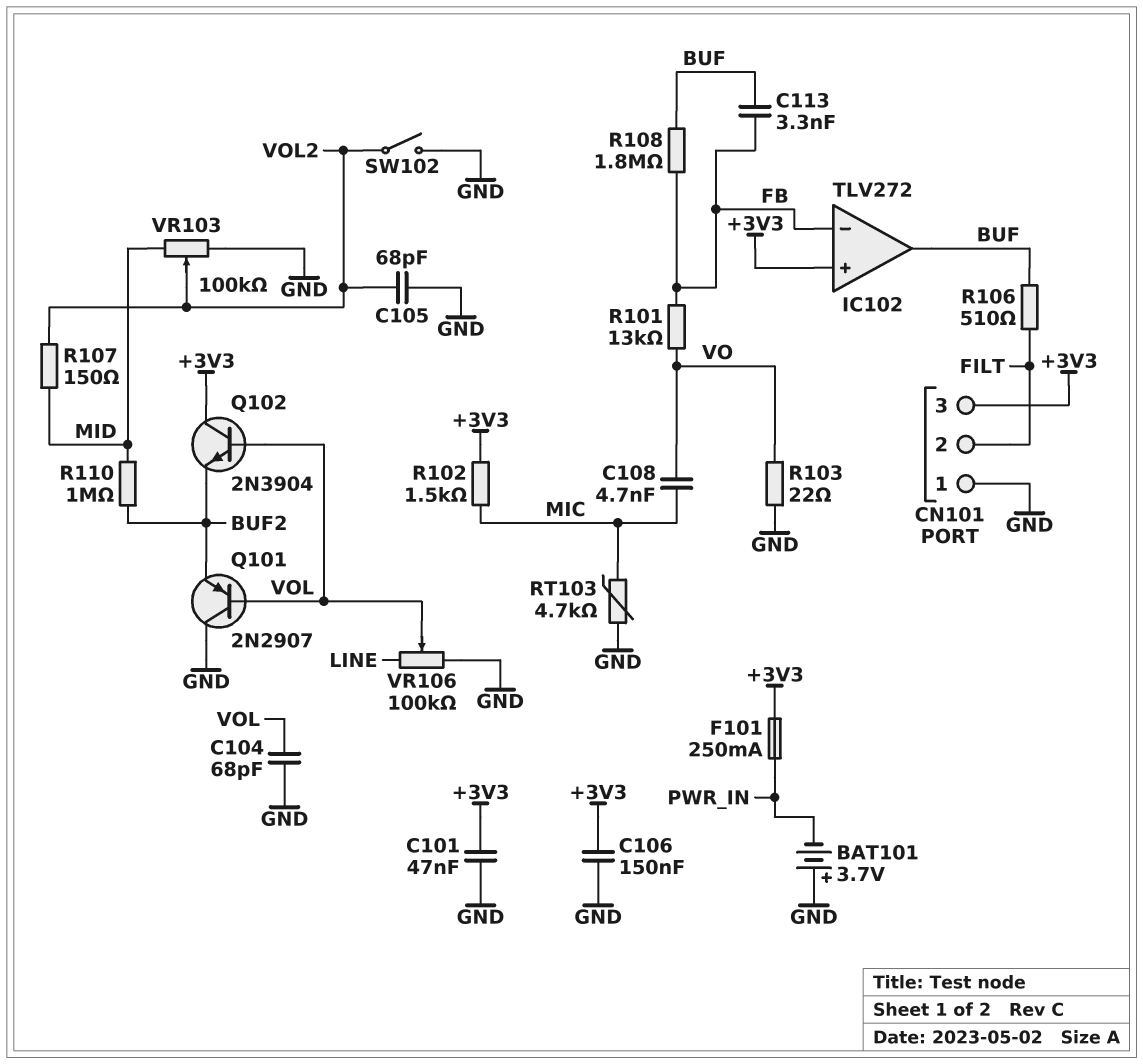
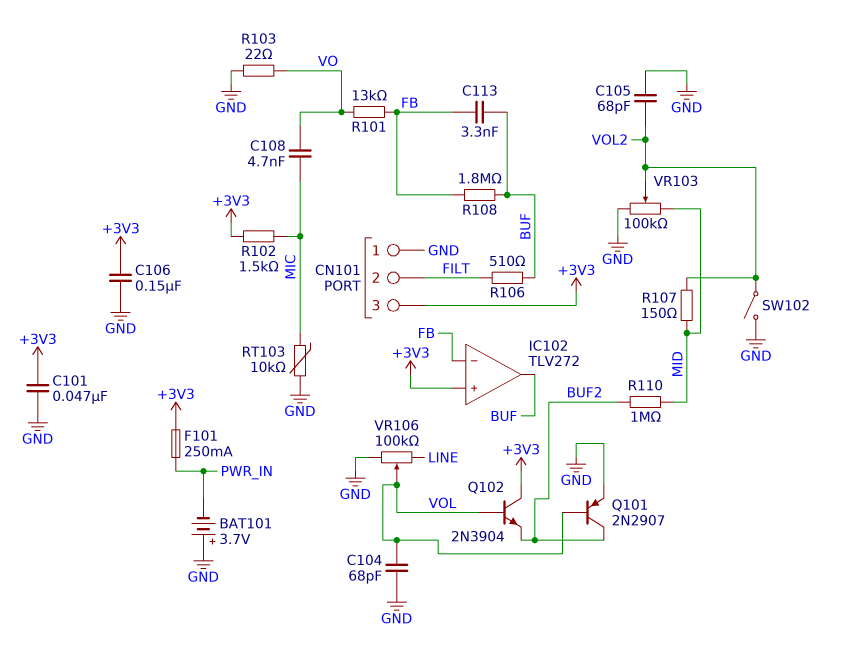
Q101: PNP 2N2907 (B VOL, C GND, E BUF2) -> PNP 2N2907 (B VOL, C BUF2, E GND)
RT103: 4.7k (GND, MIC) -> 10k (GND, MIC)

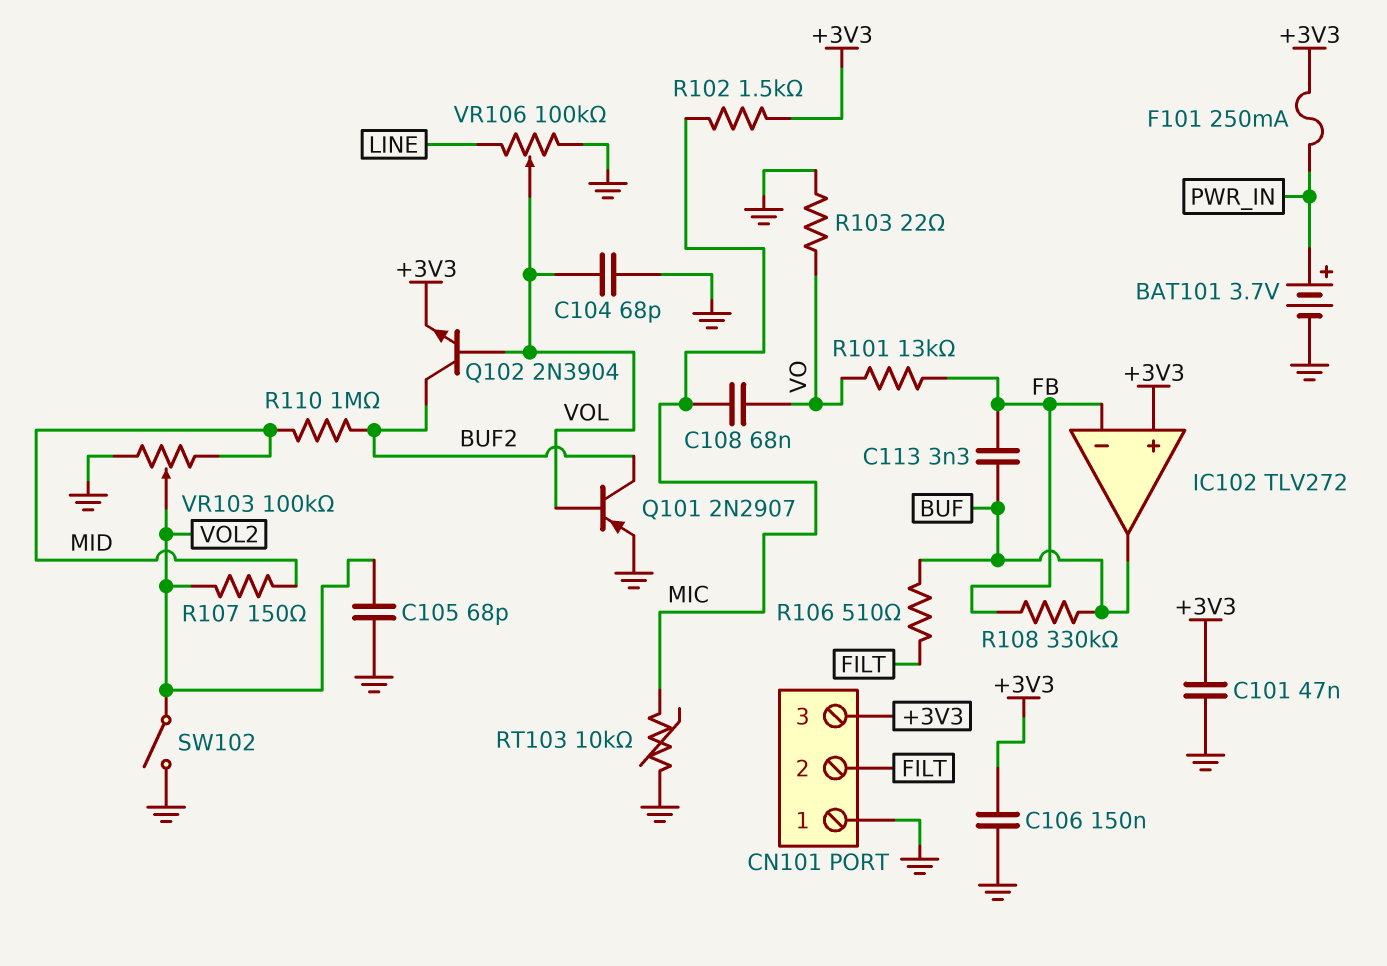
BAT101: 3.7V (plus GND, minus PWR_IN) -> 3.7V (plus PWR_IN, minus GND)
C108: 4.7nF (MIC, VO) -> 68nF (MIC, VO)
Q102: NPN 2N3904 (B VOL, C +3V3, E BUF2) -> NPN 2N3904 (B VOL, C BUF2, E +3V3)
R108: 1.8M (BUF, FB) -> 330k (BUF, FB)

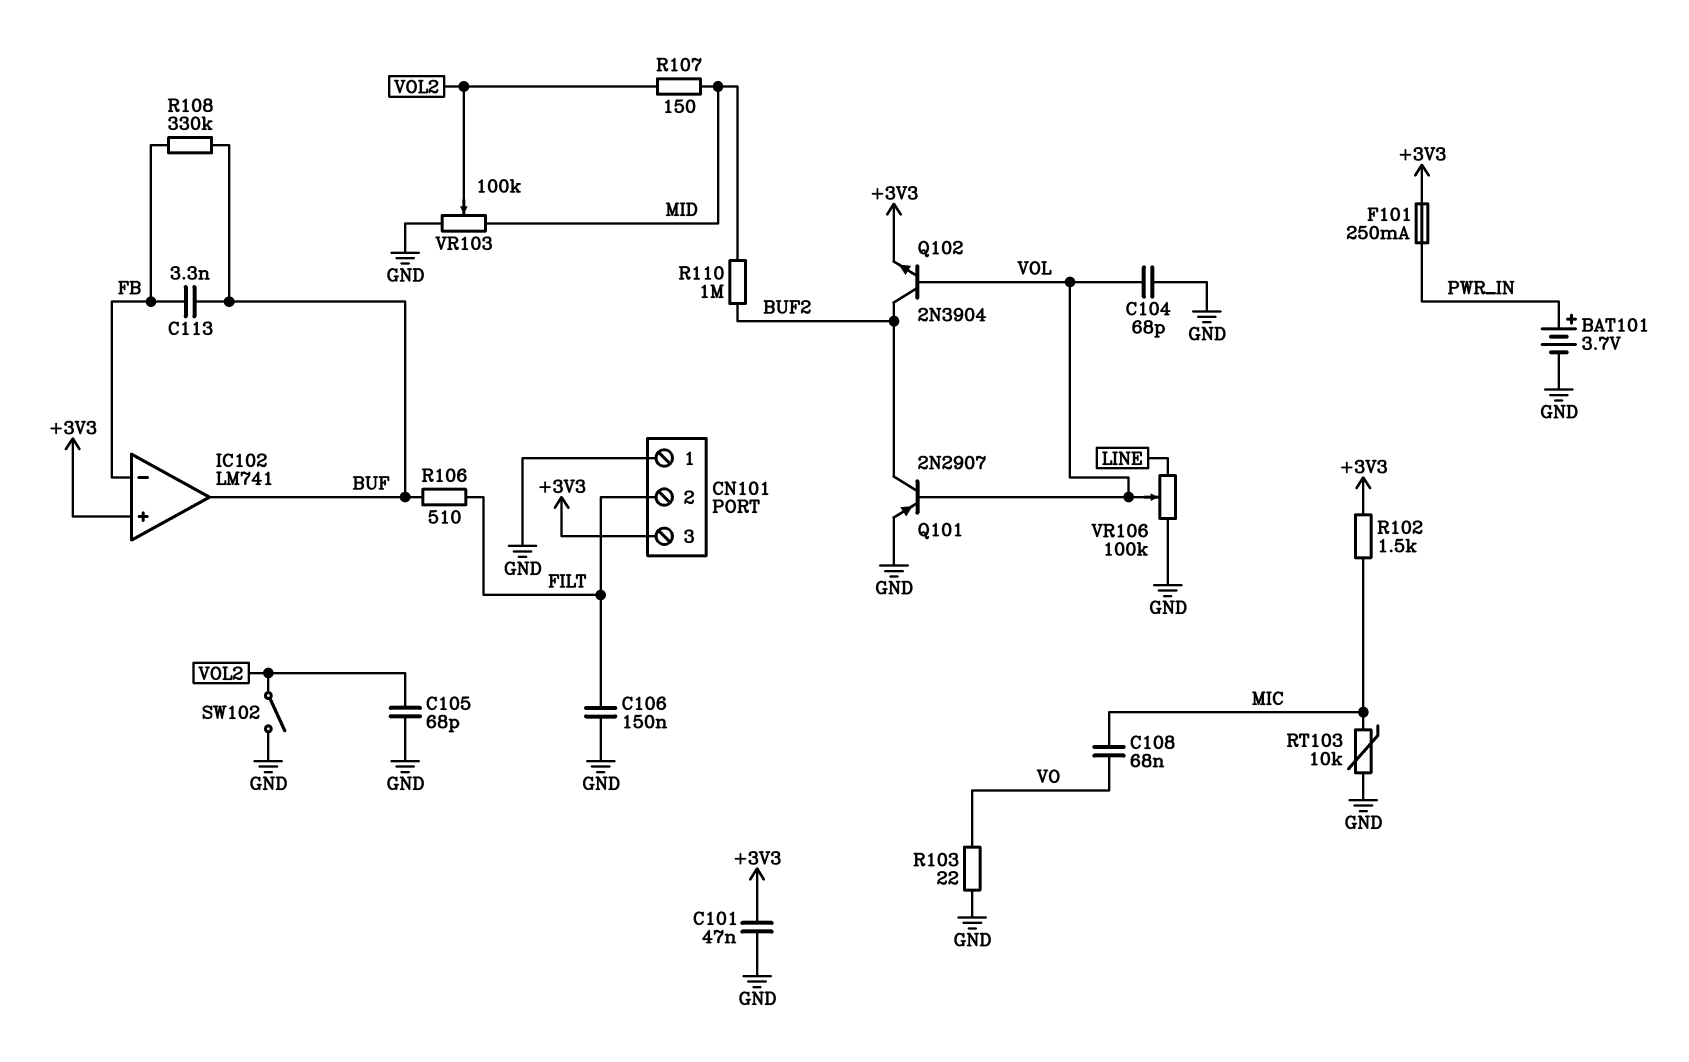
C106: 150nF (+3V3, GND) -> 150nF (FILT, GND)
IC102: TLV272 -> LM741
R101: 13k (FB, VO) -> none

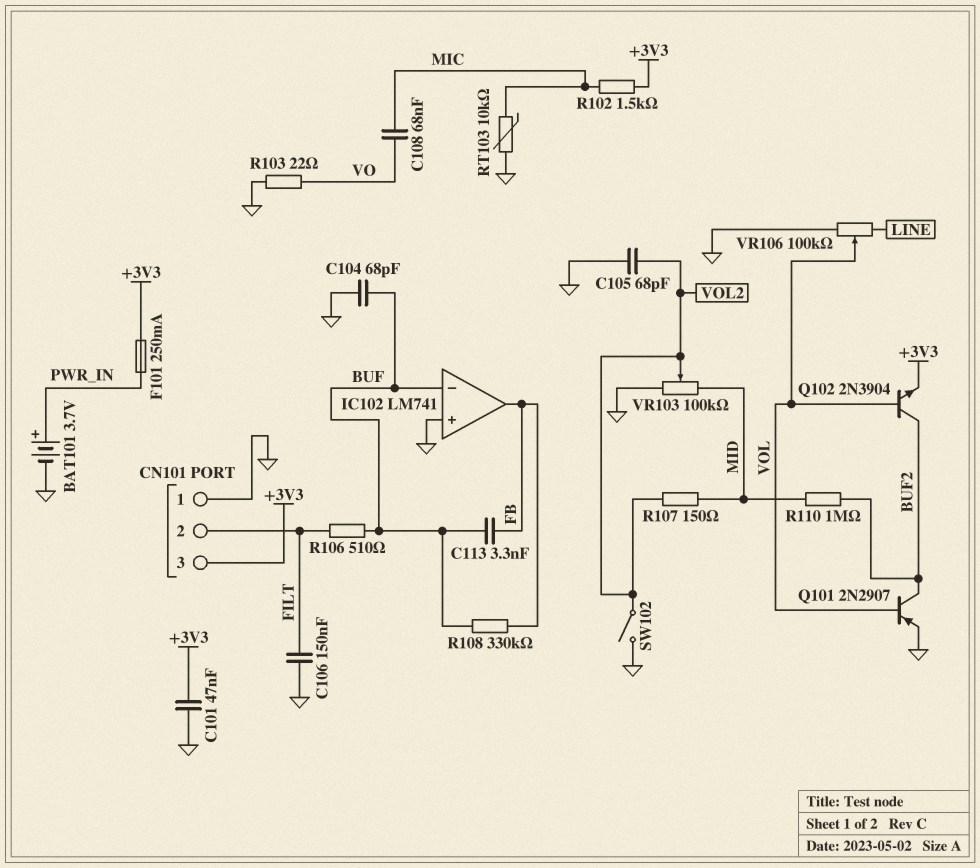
C104: 68pF (GND, VOL) -> 68pF (BUF, GND)
IC102 pin in+: +3V3 -> GND
IC102 pin in-: FB -> BUF
IC102 pin out: BUF -> FB

